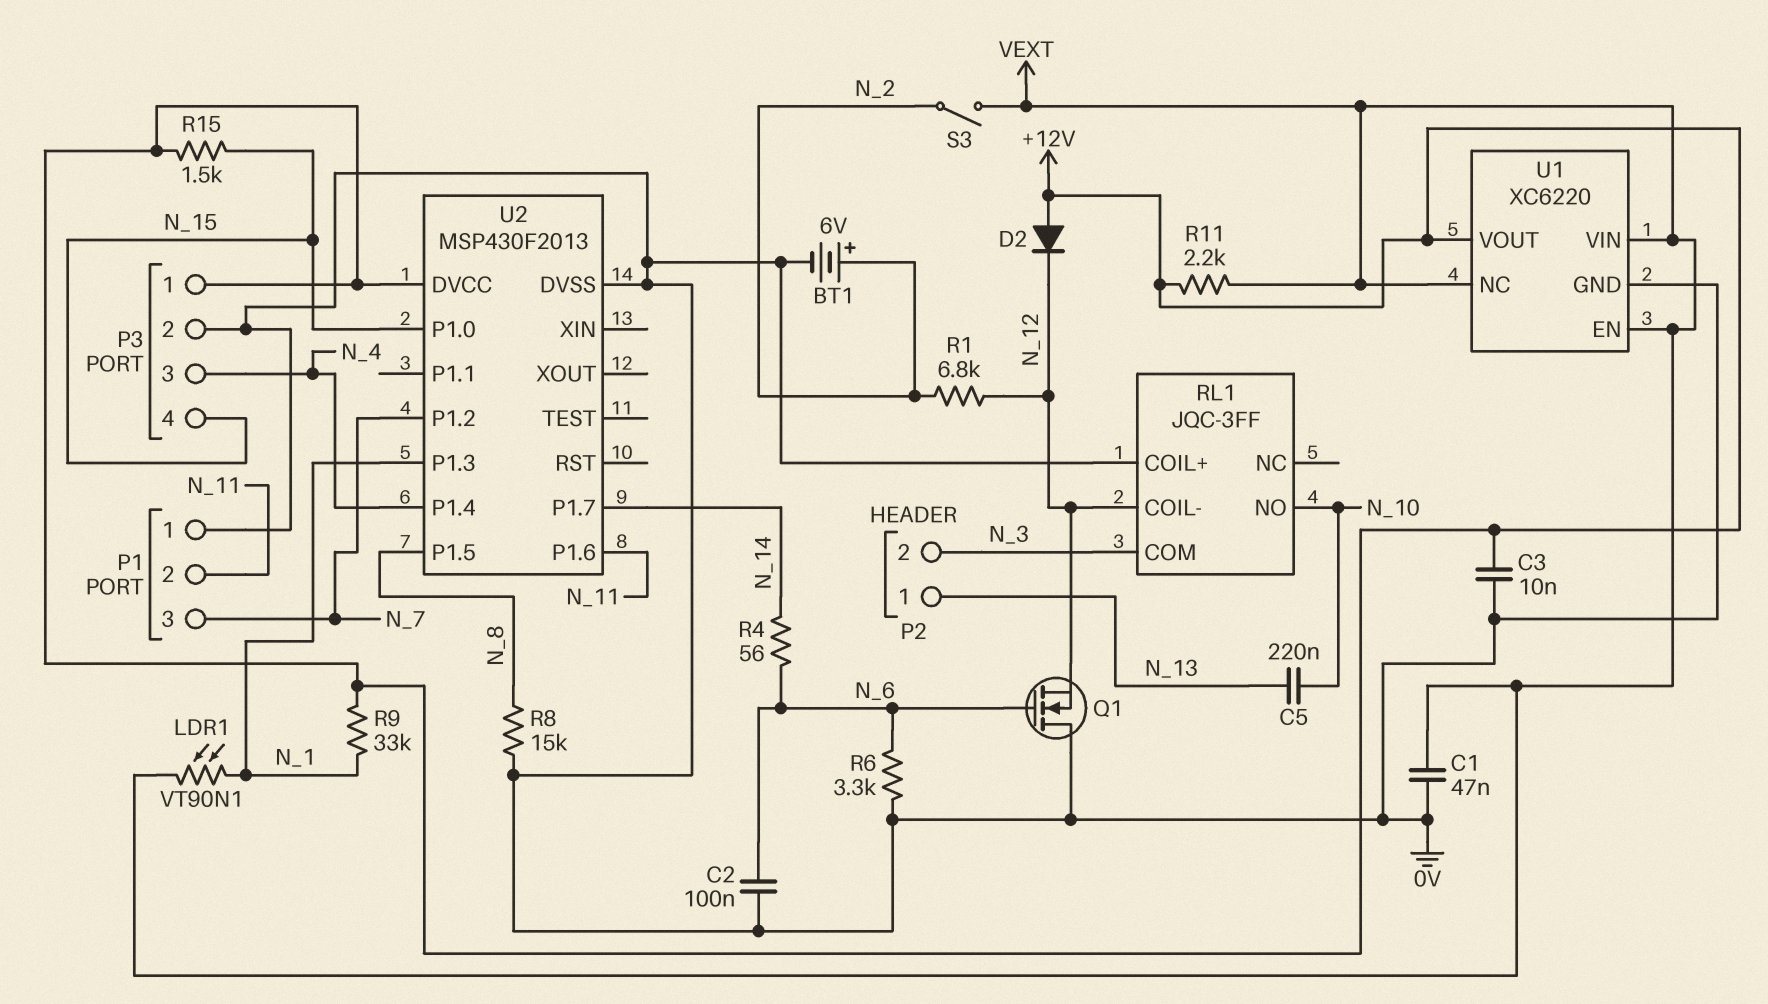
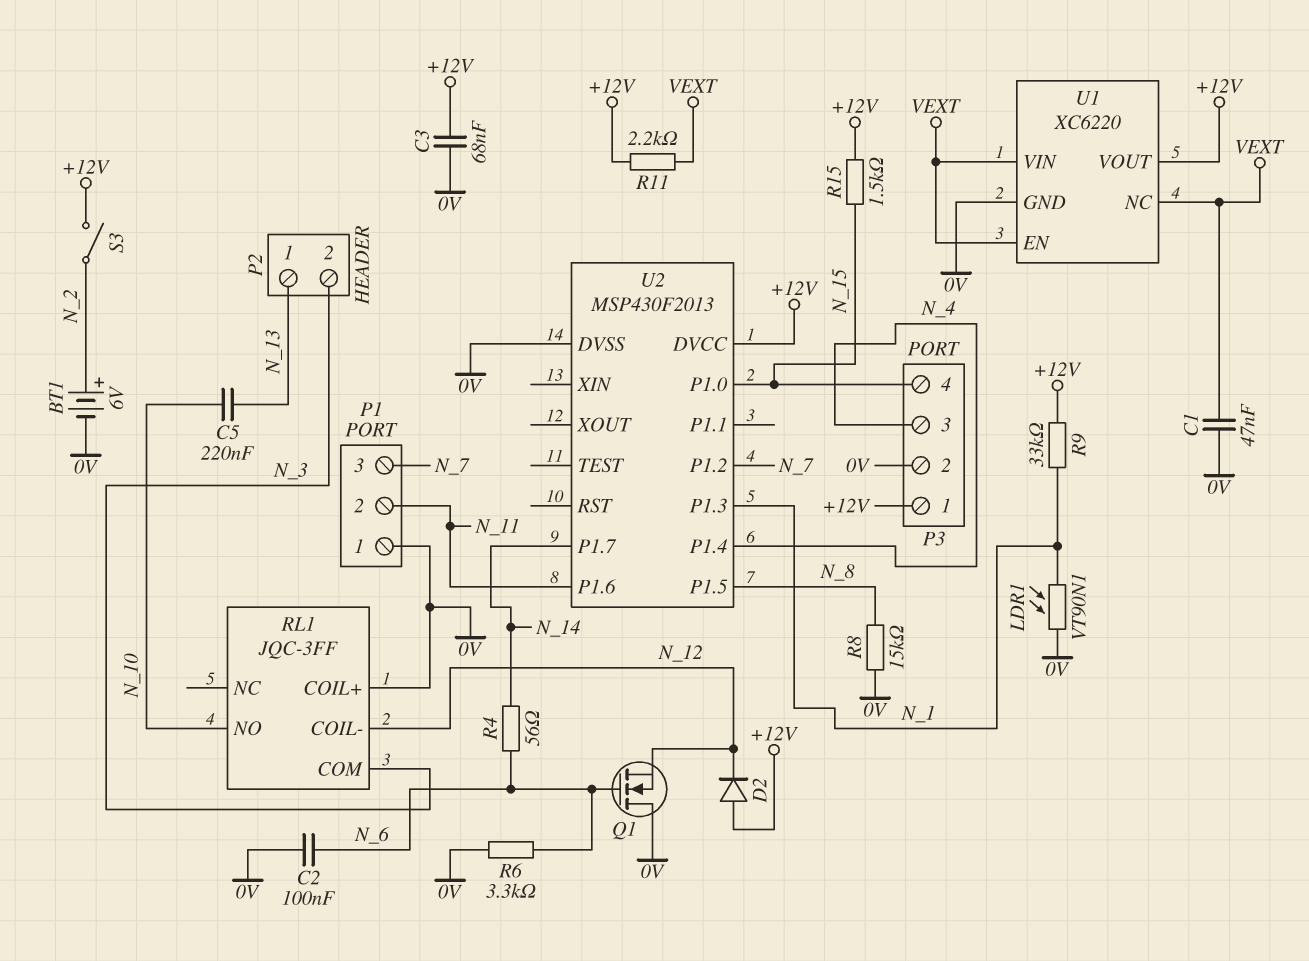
C3: 10nF (+12V, 0V) -> 68nF (+12V, 0V)
LDR1: VT90N1 (N_1, VEXT) -> VT90N1 (0V, N_1)
R1: 6.8k (N_2, N_12) -> none
S3: switch (N_2, VEXT) -> switch (+12V, N_2)

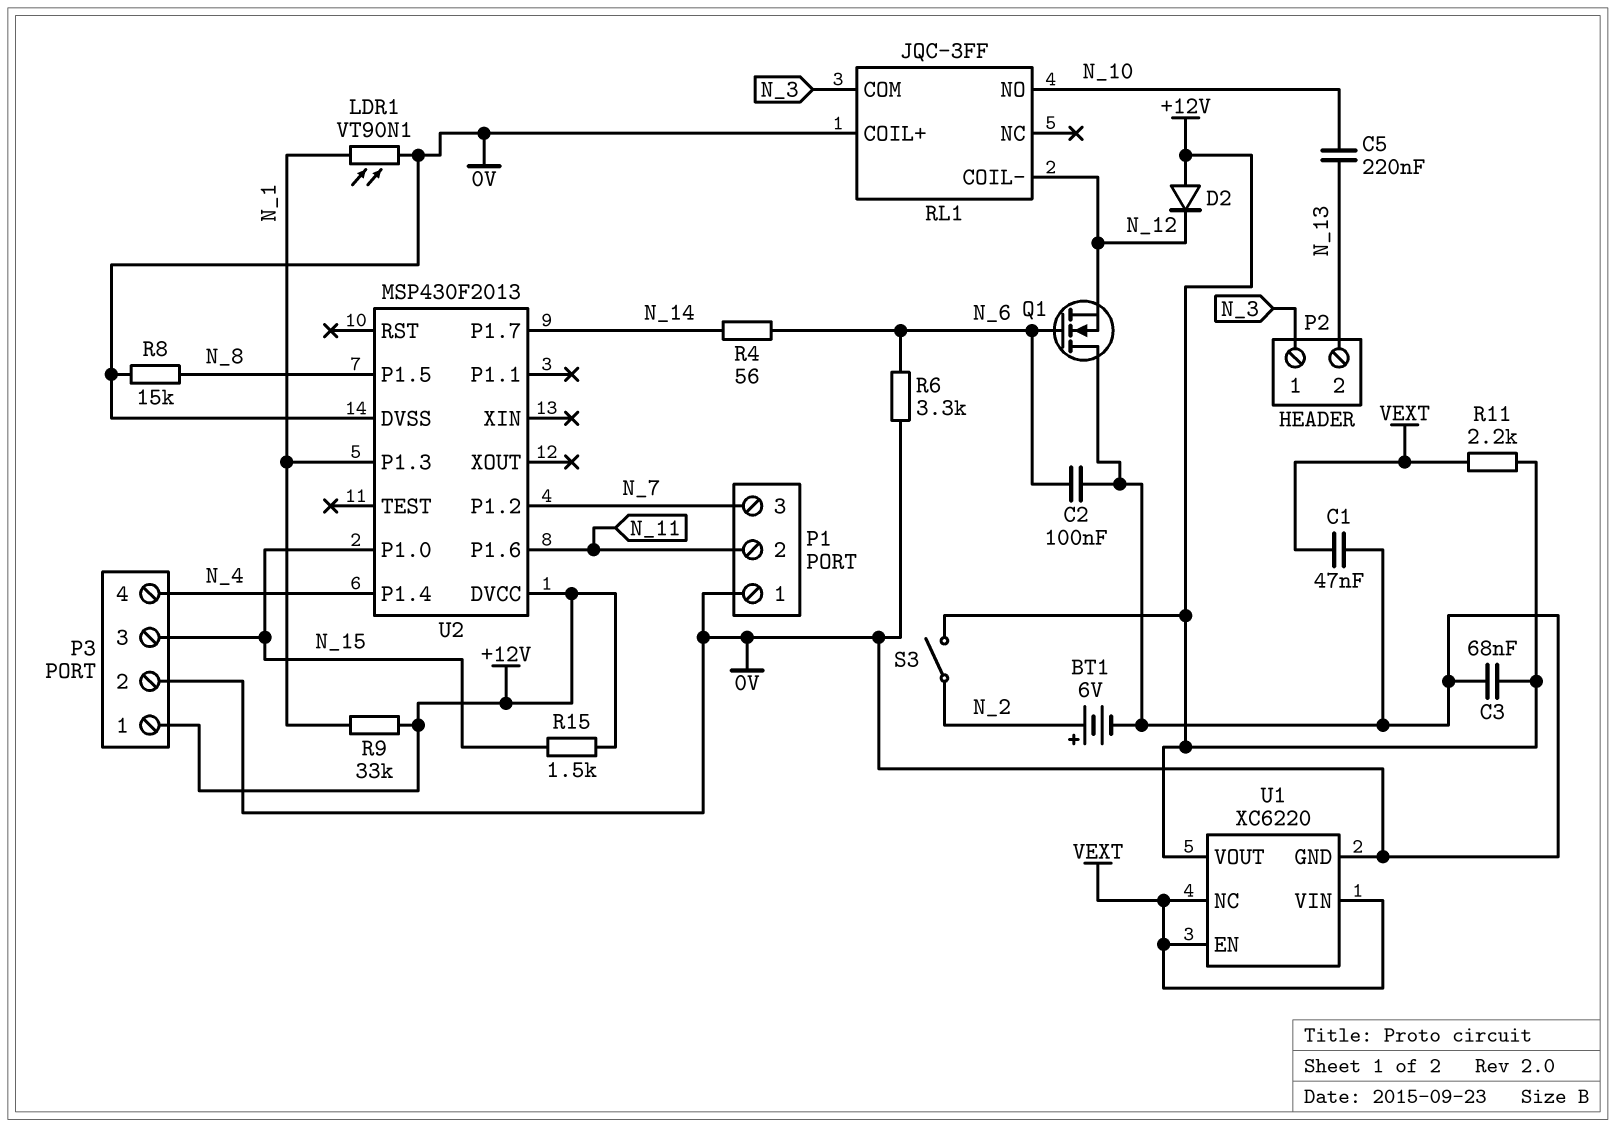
P2 pin 1: N_13 -> N_3
P2 pin 2: N_3 -> N_13
P3 pin 3: N_4 -> N_15
P3 pin 4: N_15 -> N_4

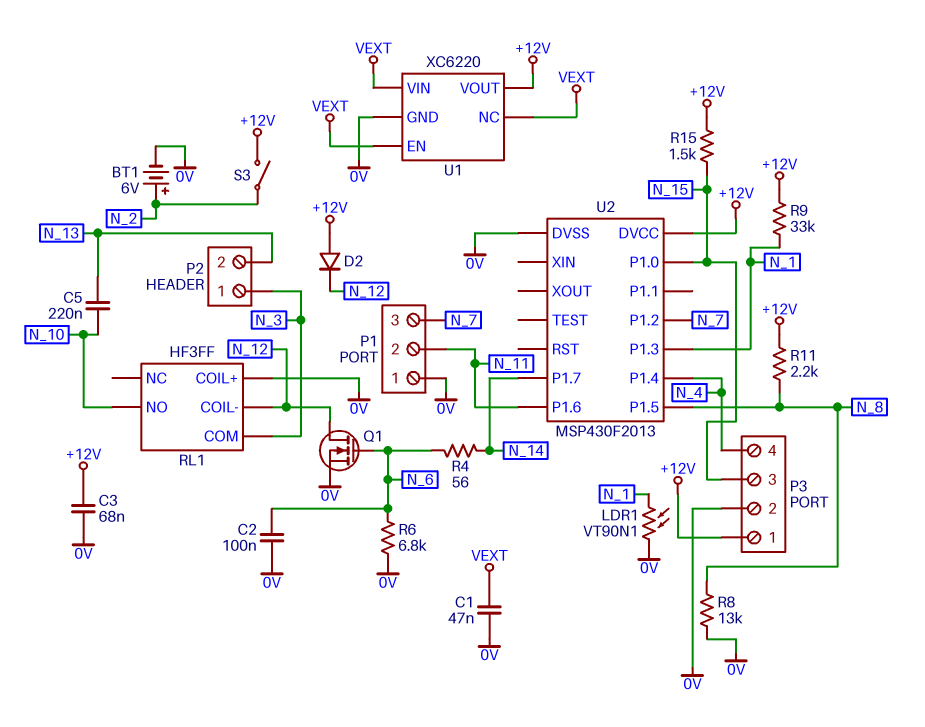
Q1: NMOS (G N_6, D 0V, S N_12) -> NMOS (G N_6, D N_12, S 0V)
R6: 3.3k (0V, N_6) -> 6.8k (0V, N_6)
R8: 15k (0V, N_8) -> 13k (0V, N_8)
R11: 2.2k (+12V, VEXT) -> 2.2k (+12V, N_8)
RL1: JQC-3FF -> HF3FF

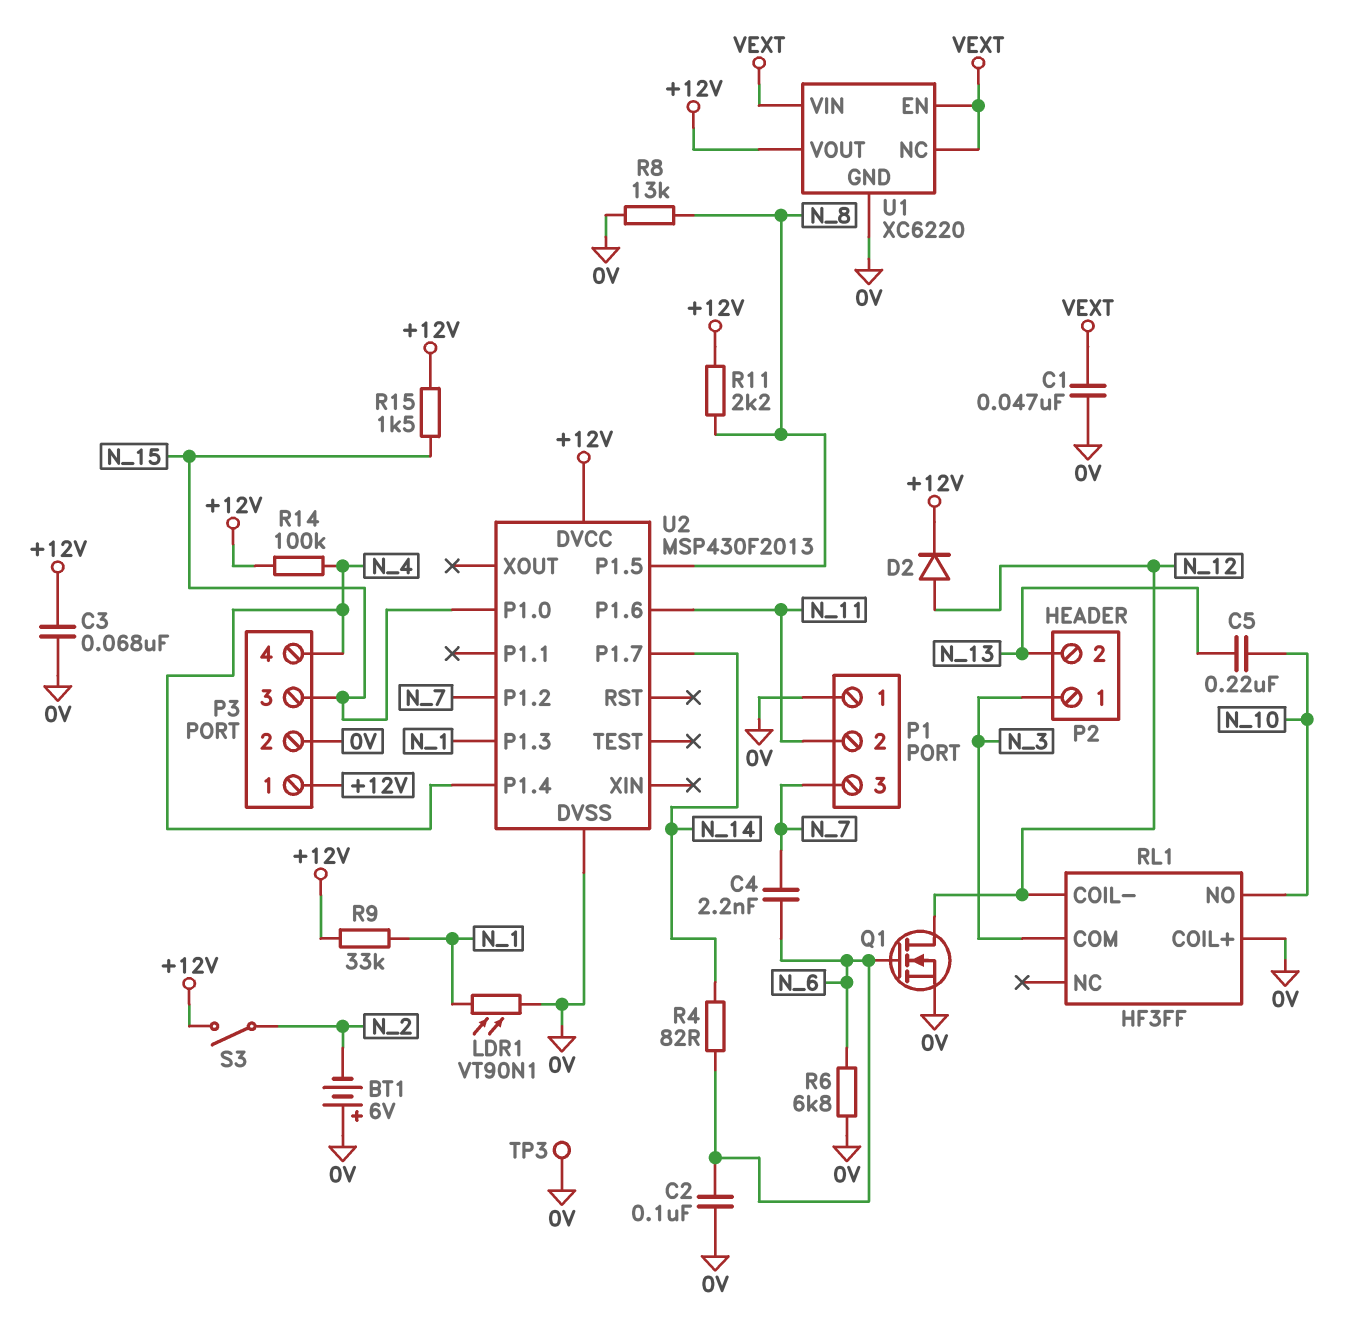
BT1: 6V (plus N_2, minus 0V) -> 6V (plus 0V, minus N_2)
C4: none -> 2.2nF (N_6, N_7)
D2: diode (A +12V, K N_12) -> diode (A N_12, K +12V)
R4: 56 (N_6, N_14) -> 82 (N_6, N_14)
R14: none -> 100k (+12V, N_4)
TP3: none -> test point (0V)

